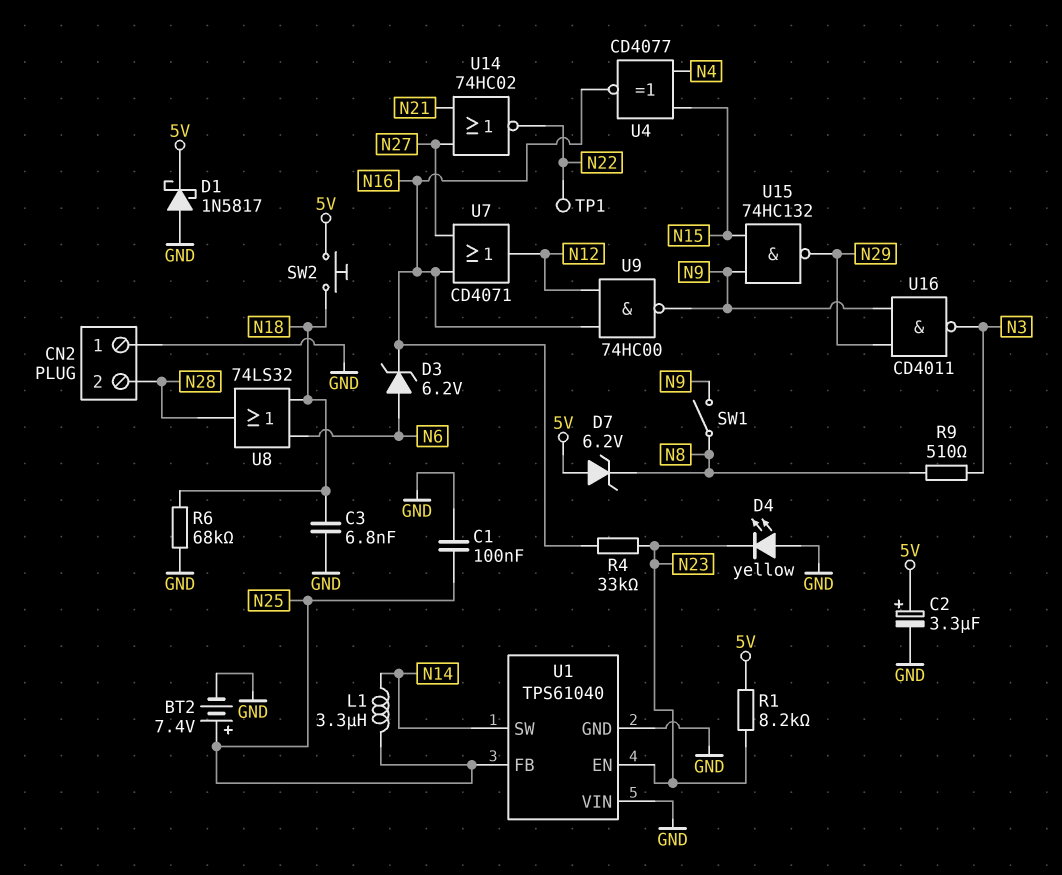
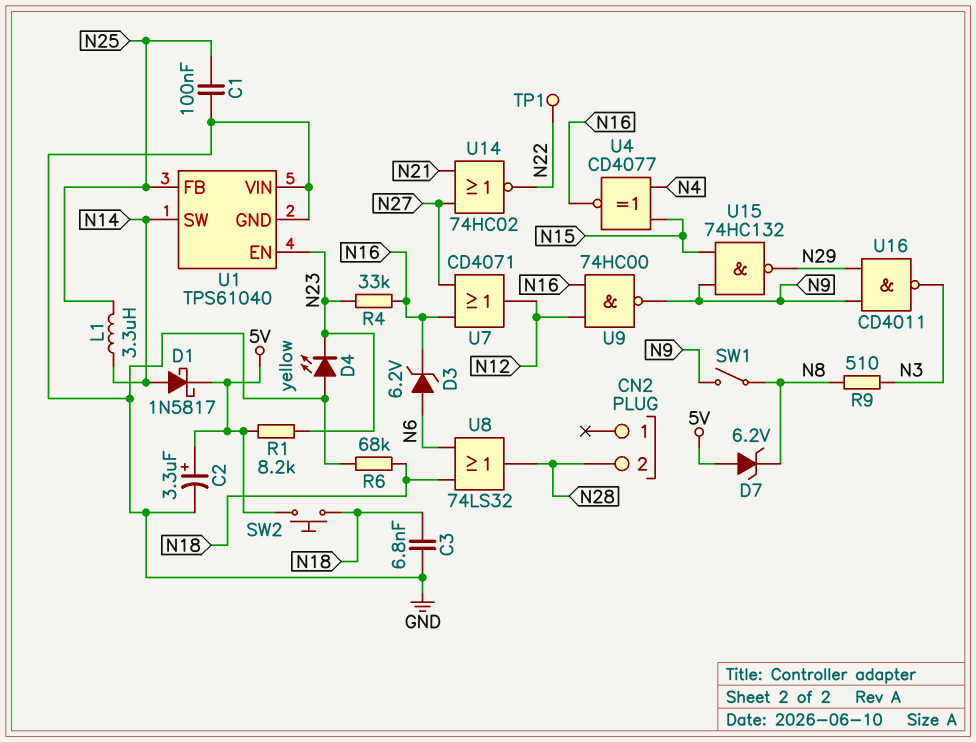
BT2: 7.4V (plus N25, minus GND) -> none
CN2 pin 1: GND -> none
D1: schottky 1N5817 (A GND, K 5V) -> schottky 1N5817 (A N14, K 5V)

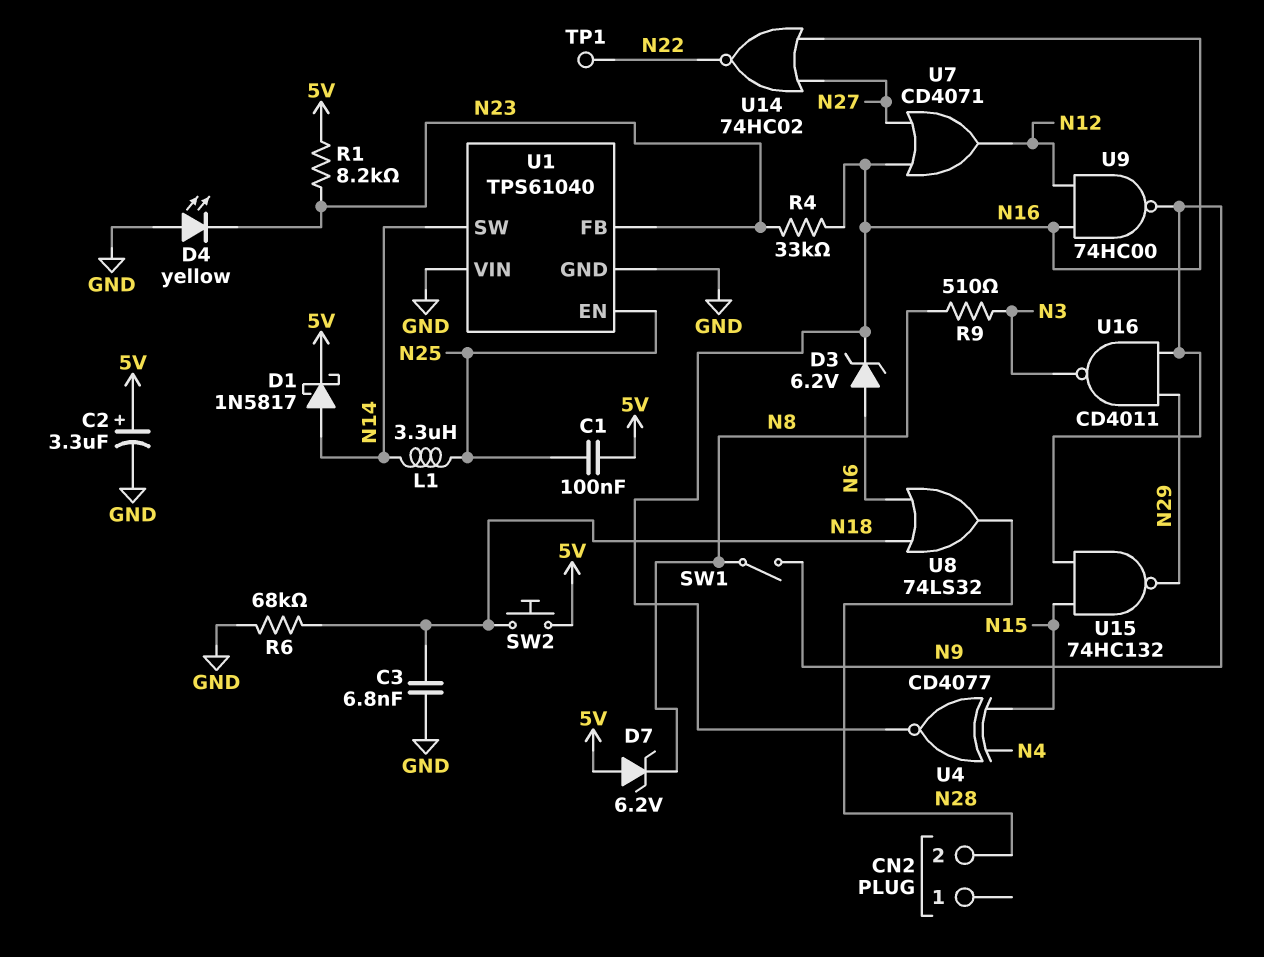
C1: 100nF (GND, N25) -> 100nF (5V, N25)
U1 pin EN: N23 -> N25
U1 pin FB: N25 -> N23
U14: NOR 74HC02 (in N21, in N27, out N22) -> NOR 74HC02 (in N16, in N27, out N22)

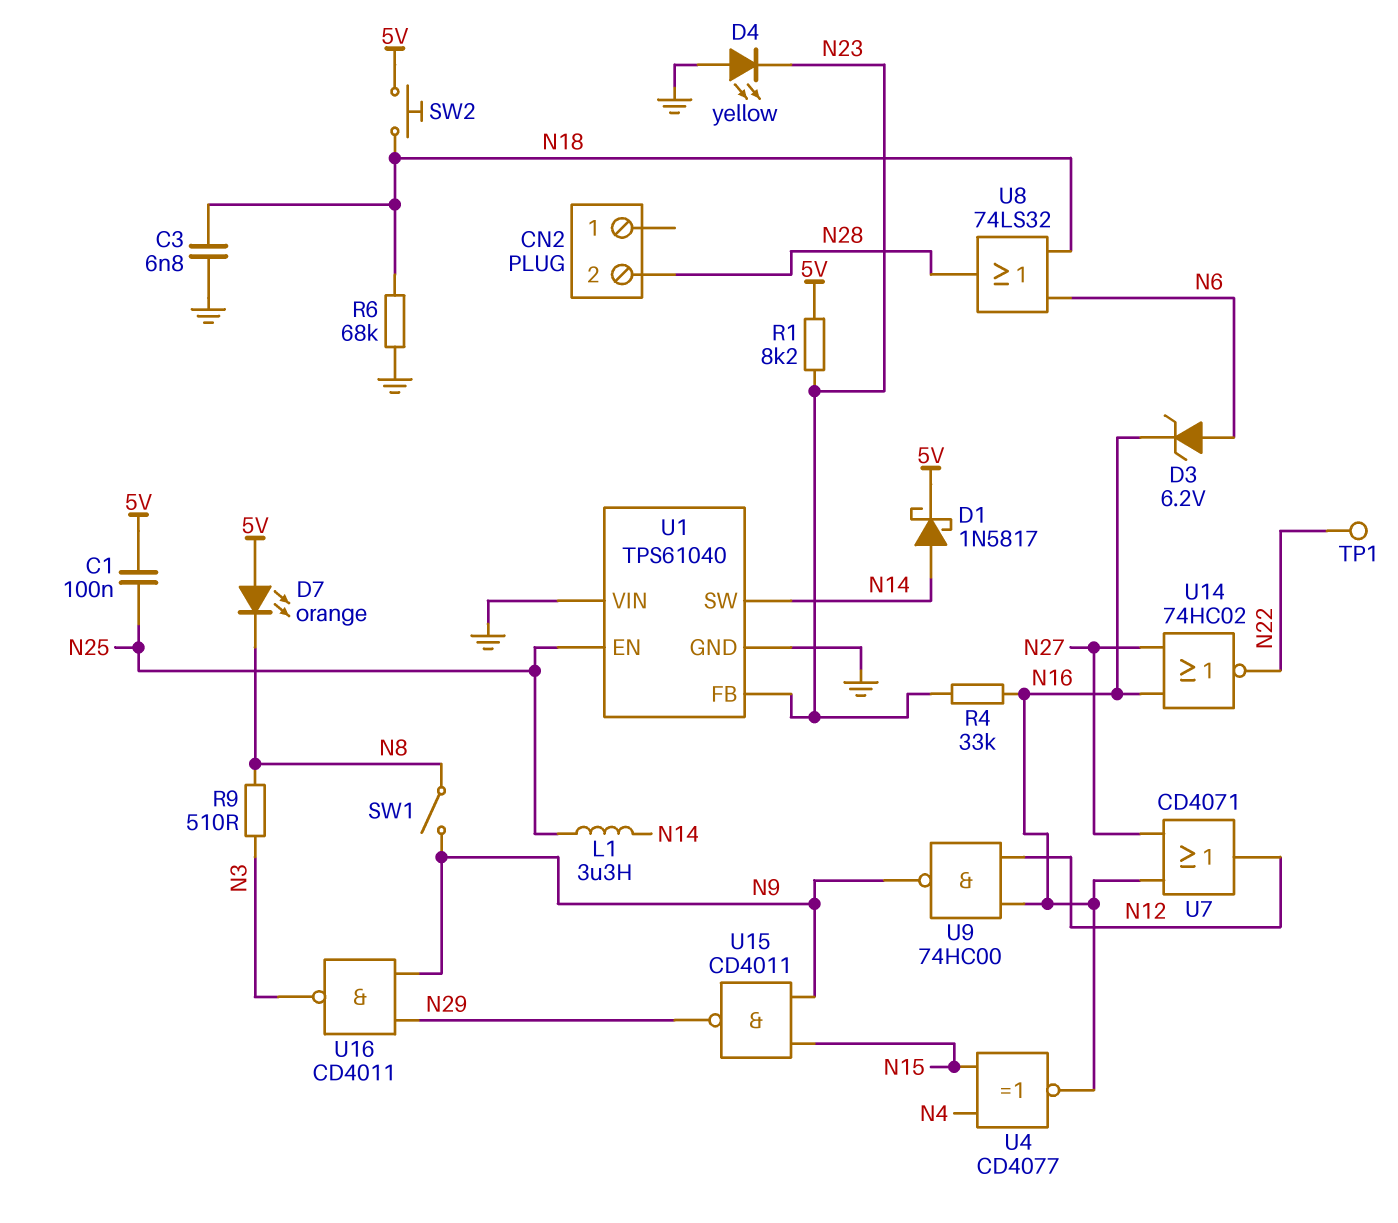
C2: 3.3uF (plus 5V, minus GND) -> none
D7: zener 6.2V (A 5V, K N8) -> LED orange (A 5V, K N8)
U15: NAND 74HC132 (in N9, in N15, out N29) -> NAND CD4011 (in N9, in N15, out N29)

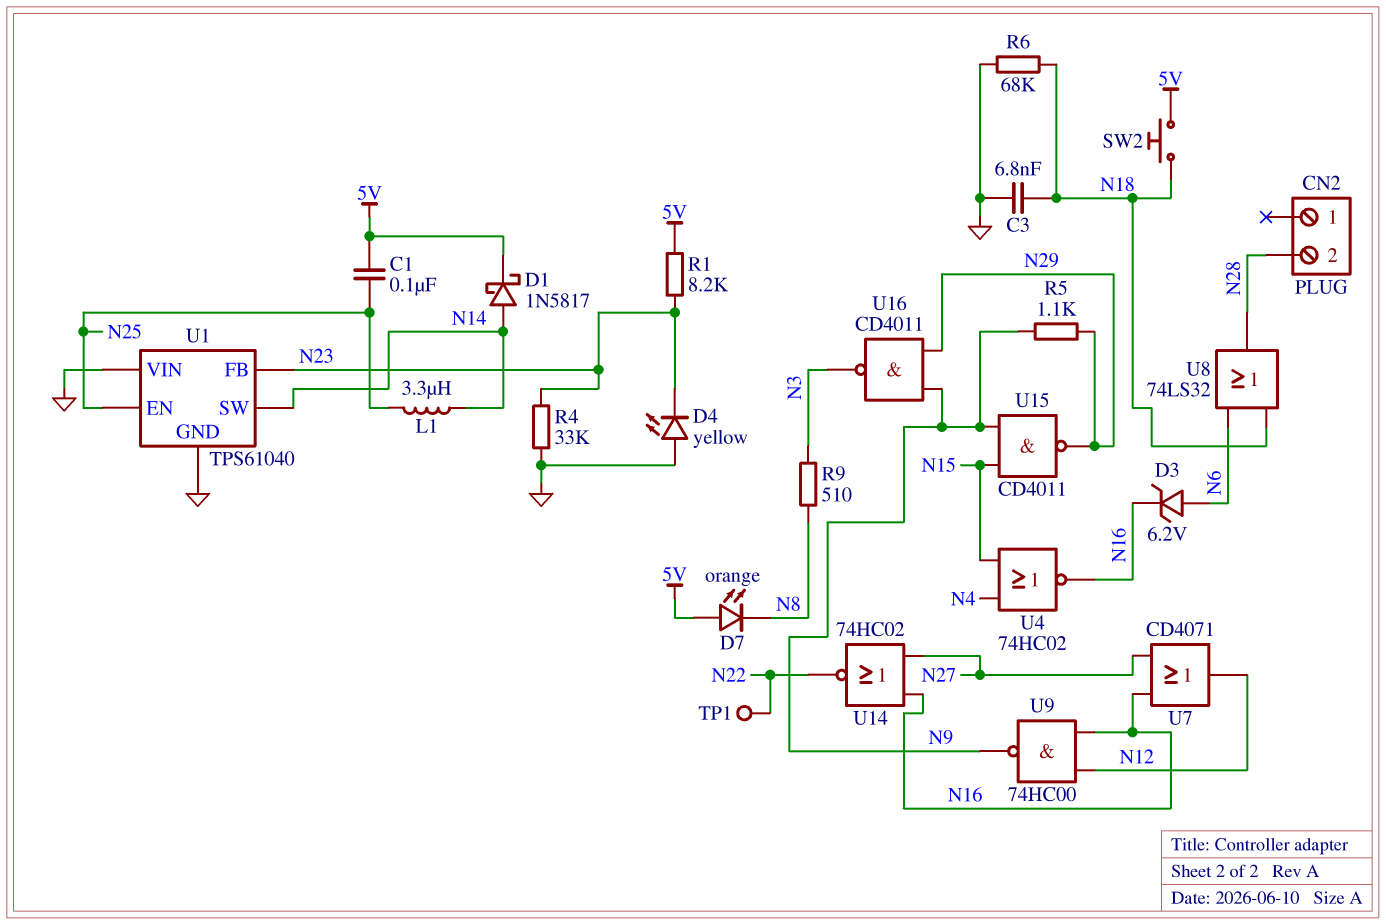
R4: 33k (N16, N23) -> 33k (GND, N23)
R5: none -> 1.1k (N9, N29)
SW1: switch (N8, N9) -> none
U4: XNOR CD4077 (in N4, in N15, out N16) -> NOR 74HC02 (in N4, in N15, out N16)

